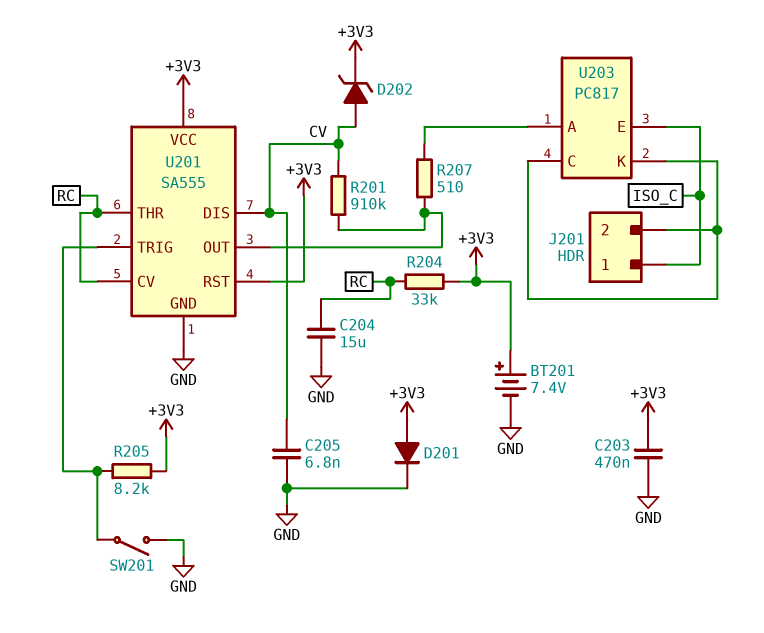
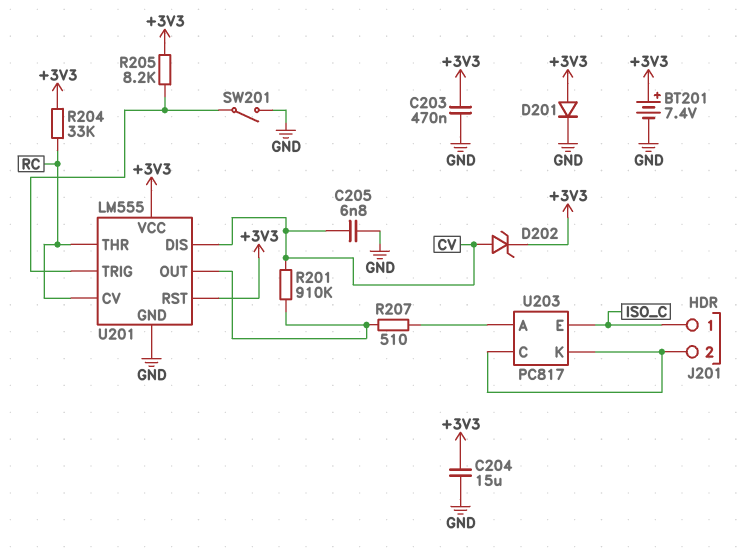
C204: 15uF (GND, RC) -> 15uF (+3V3, GND)
U201: SA555 -> LM555

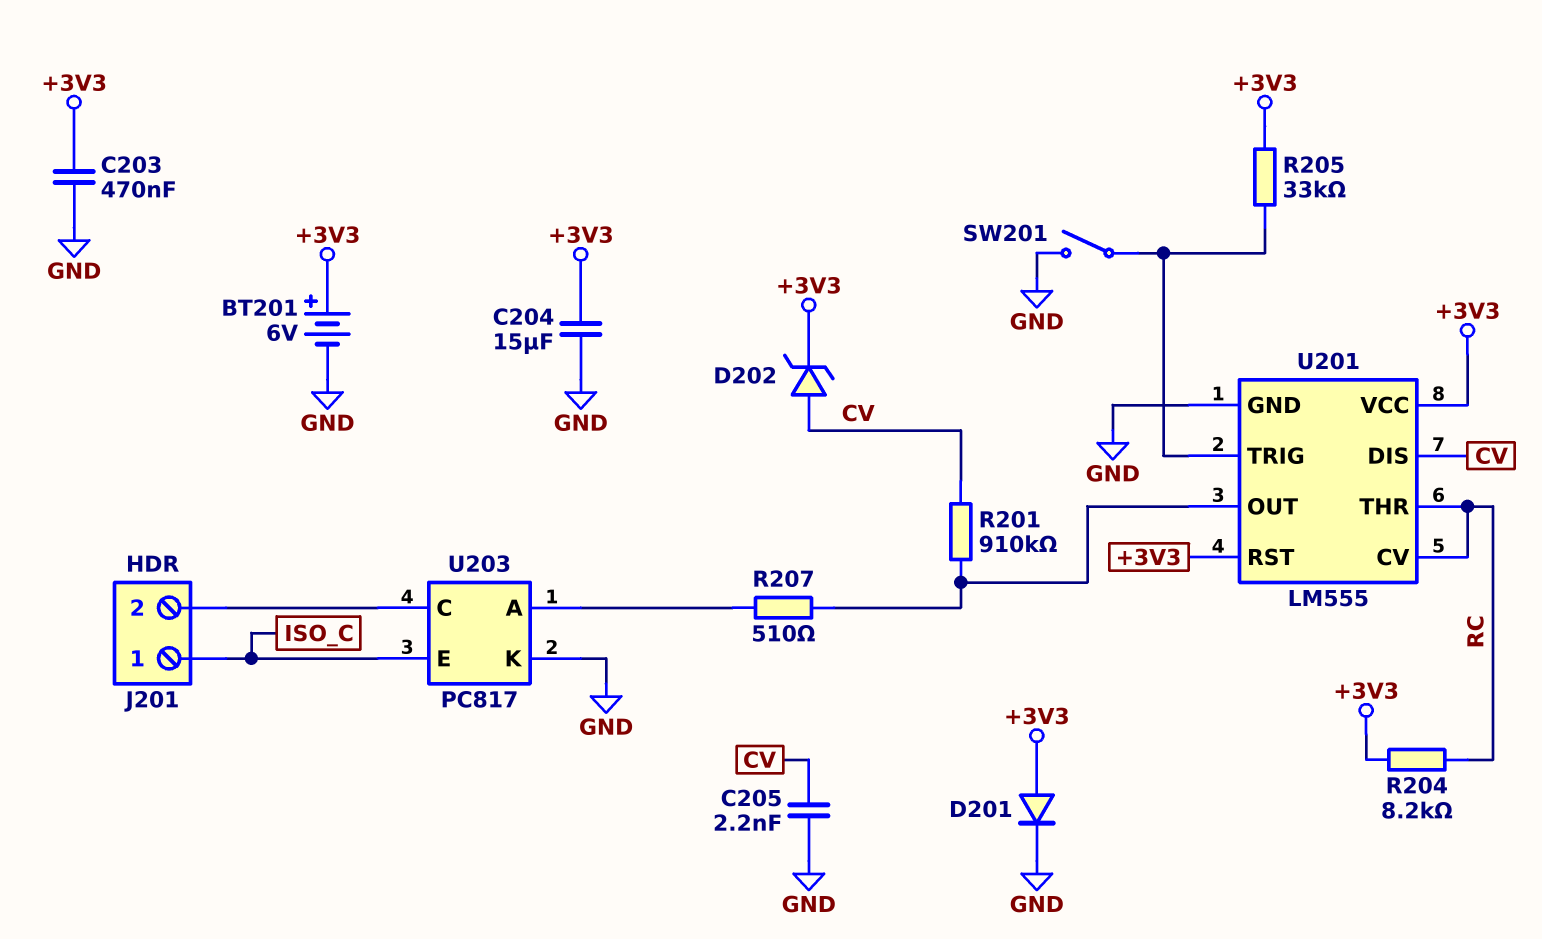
BT201: 7.4V (plus +3V3, minus GND) -> 6V (plus +3V3, minus GND)
C205: 6.8nF (CV, GND) -> 2.2nF (CV, GND)
R204: 33k (+3V3, RC) -> 8.2k (+3V3, RC)
R205: 8.2k (+3V3, U201/TRIG) -> 33k (+3V3, U201/TRIG)
U203 pin K: J201/2 -> GND

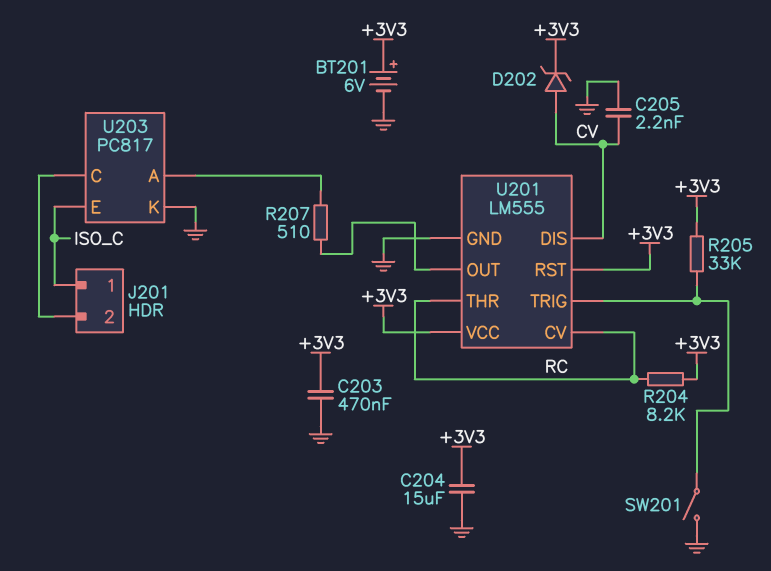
D201: diode (A +3V3, K GND) -> none
R201: 910k (CV, U201/OUT) -> none

